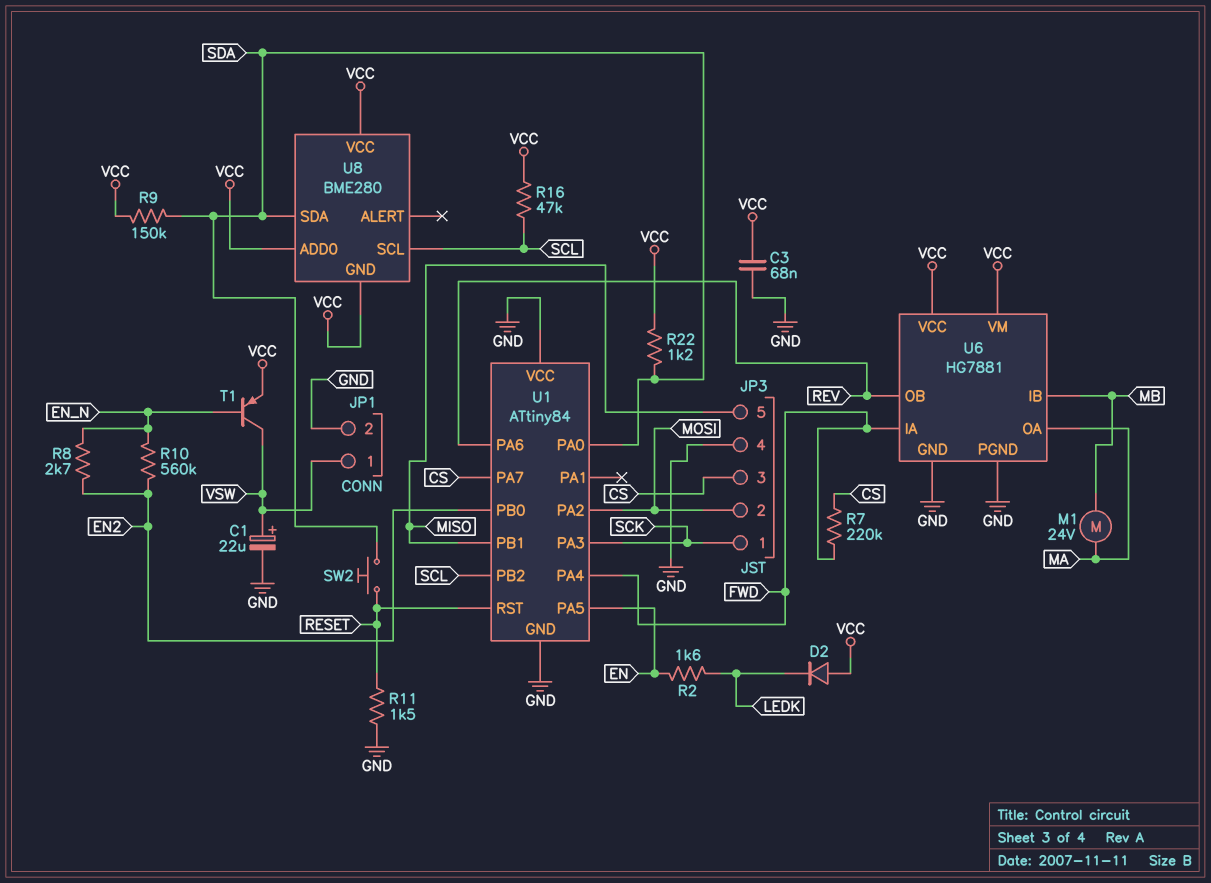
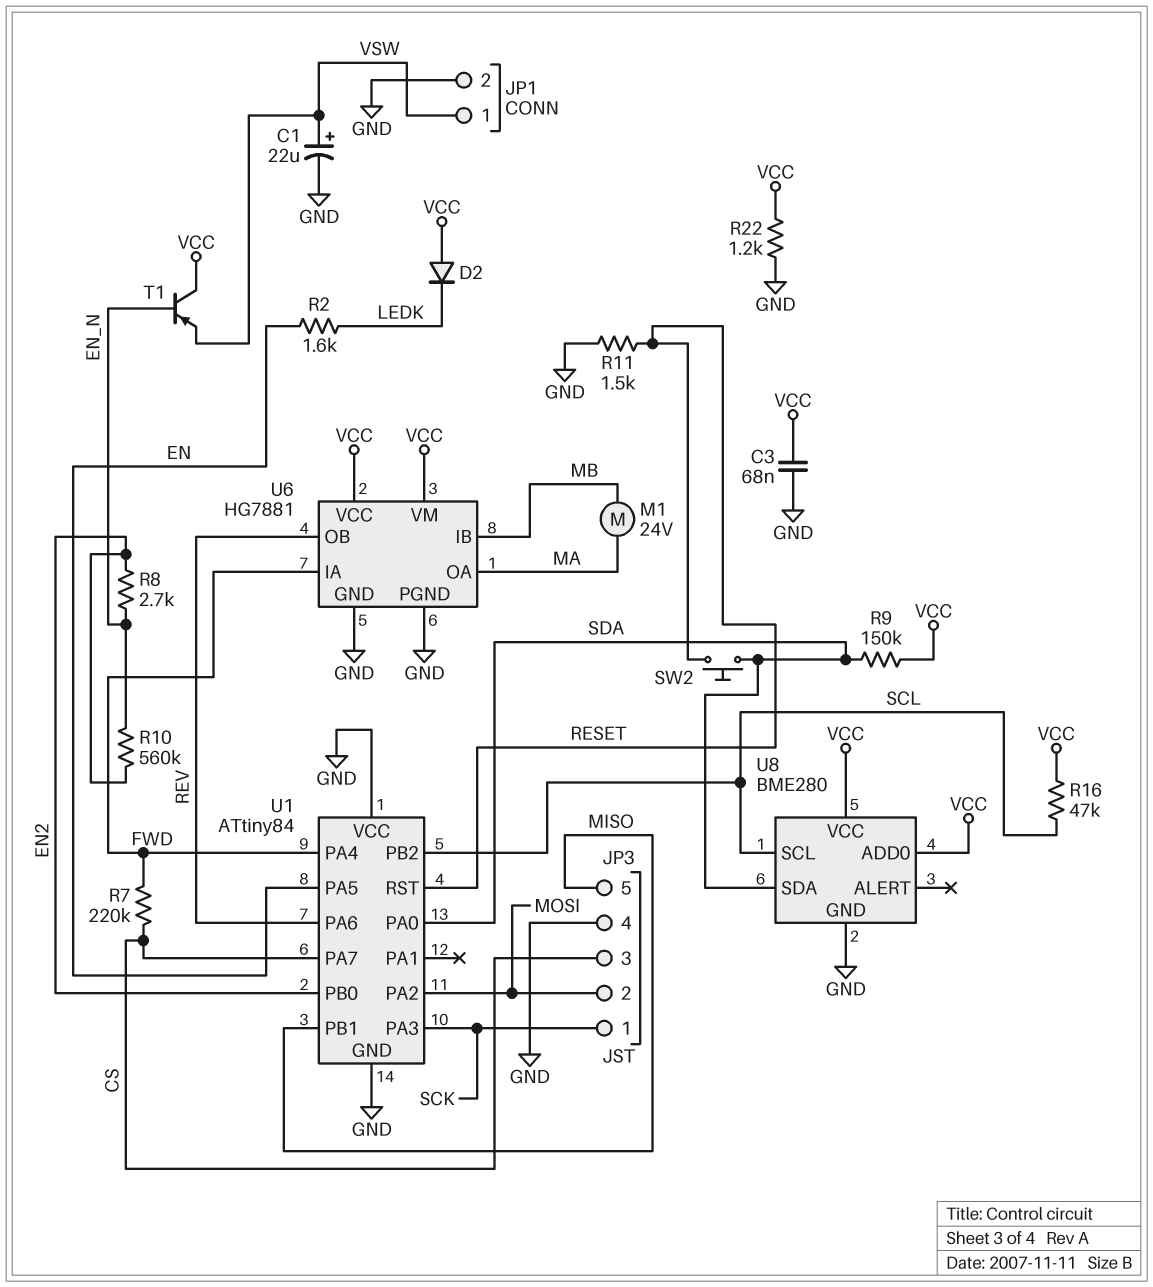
R22: 1.2k (SDA, VCC) -> 1.2k (GND, VCC)
T1: PNP (B EN_N, C VSW, E VCC) -> PNP (B EN_N, C VCC, E VSW)
U8 pin GND: VCC -> GND

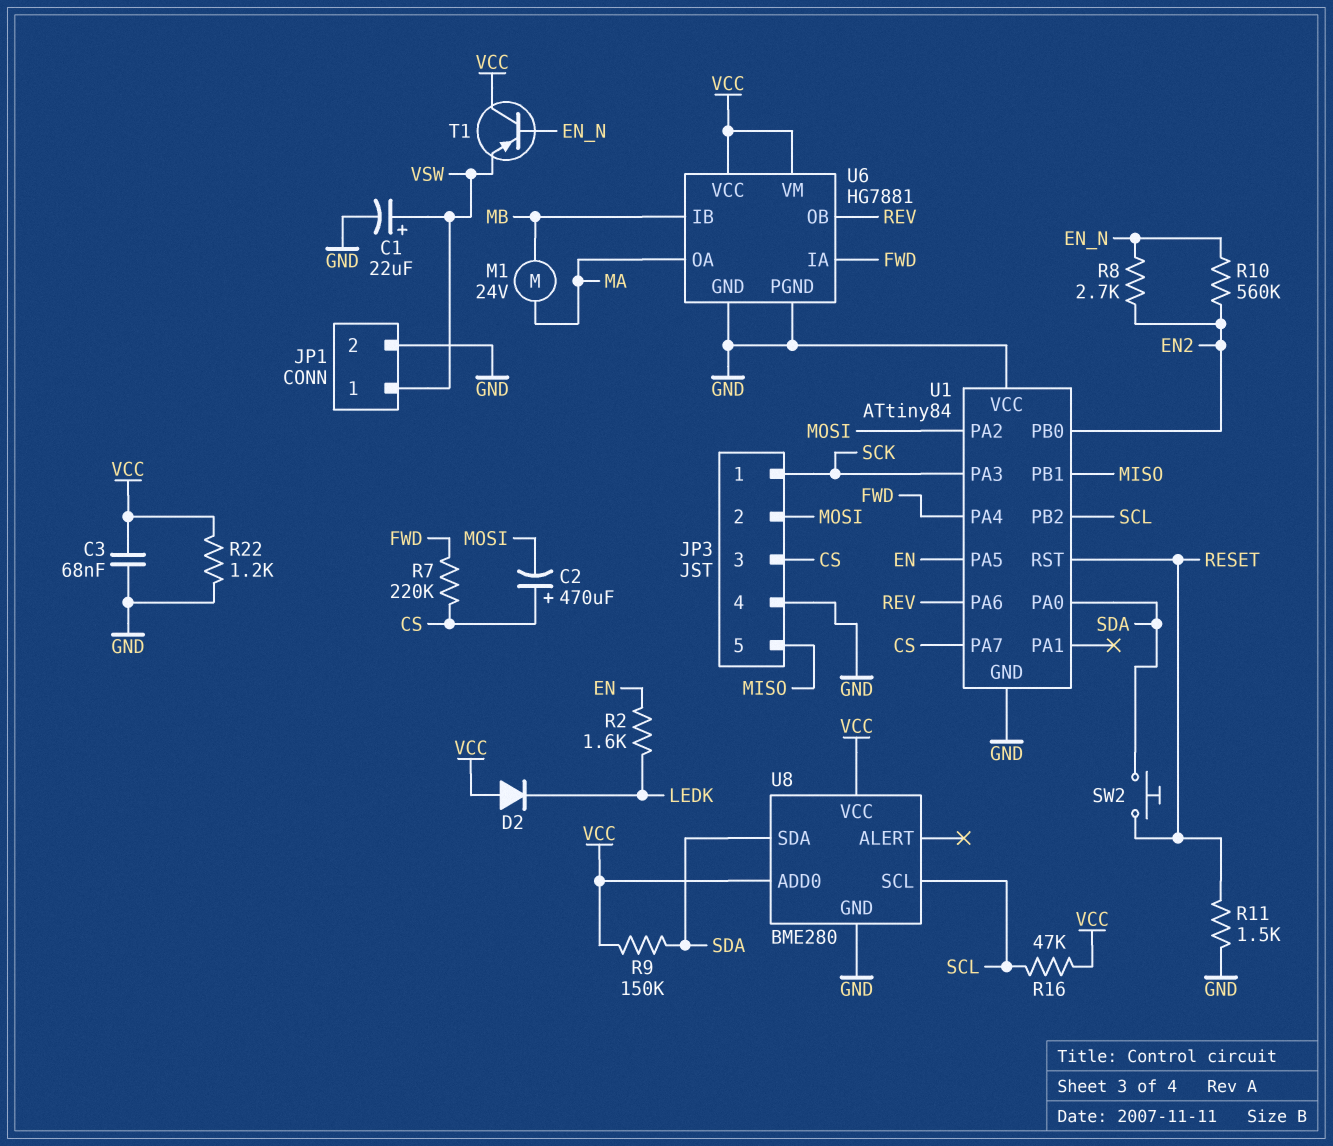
C2: none -> 470uF (plus CS, minus MOSI)

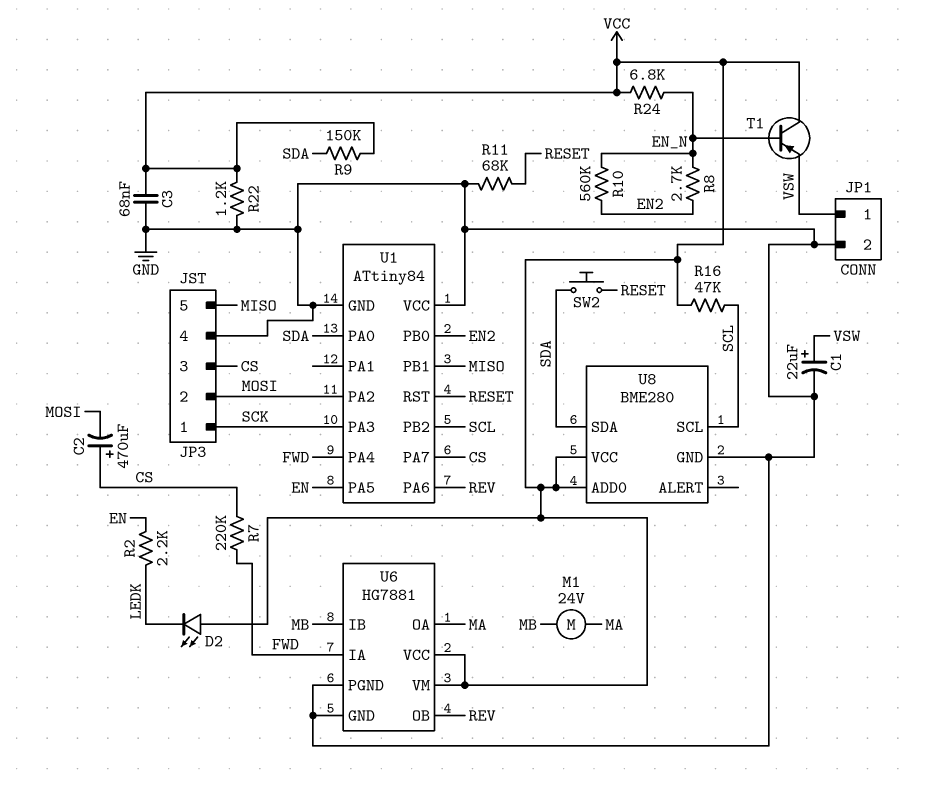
D2: diode (A VCC, K LEDK) -> LED (A VCC, K LEDK)
R2: 1.6k (EN, LEDK) -> 2.2k (EN, LEDK)
R11: 1.5k (GND, RESET) -> 68k (GND, RESET)
R24: none -> 6.8k (EN_N, VCC)

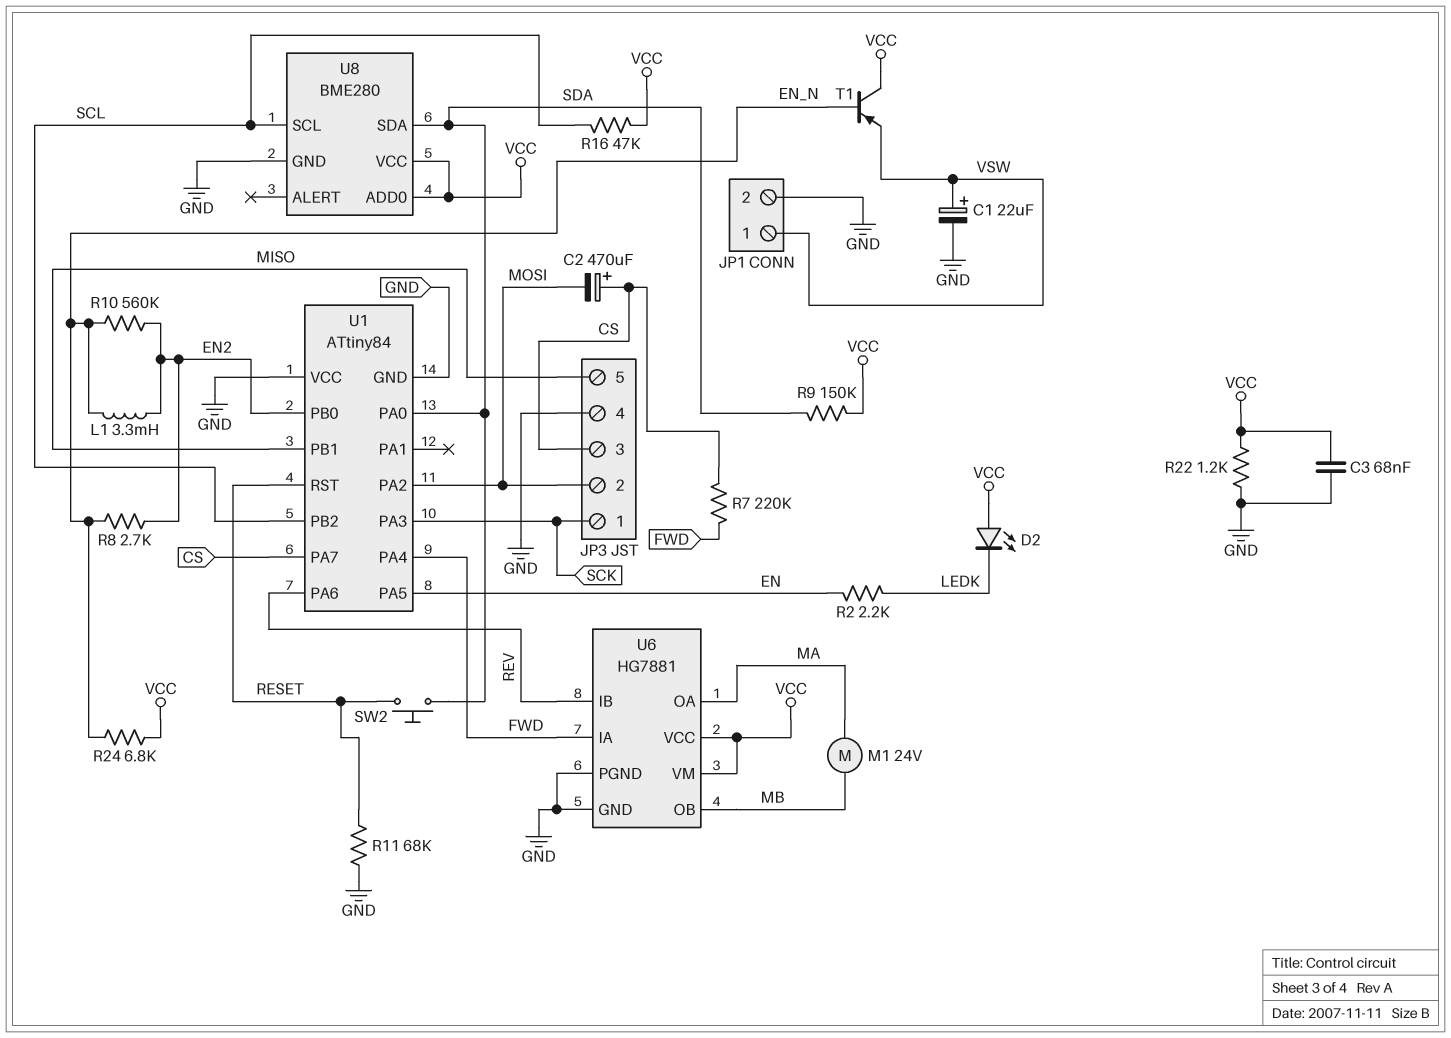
L1: none -> 3.3mH (EN2, EN_N)
U6 pin IB: MB -> REV
U6 pin OB: REV -> MB

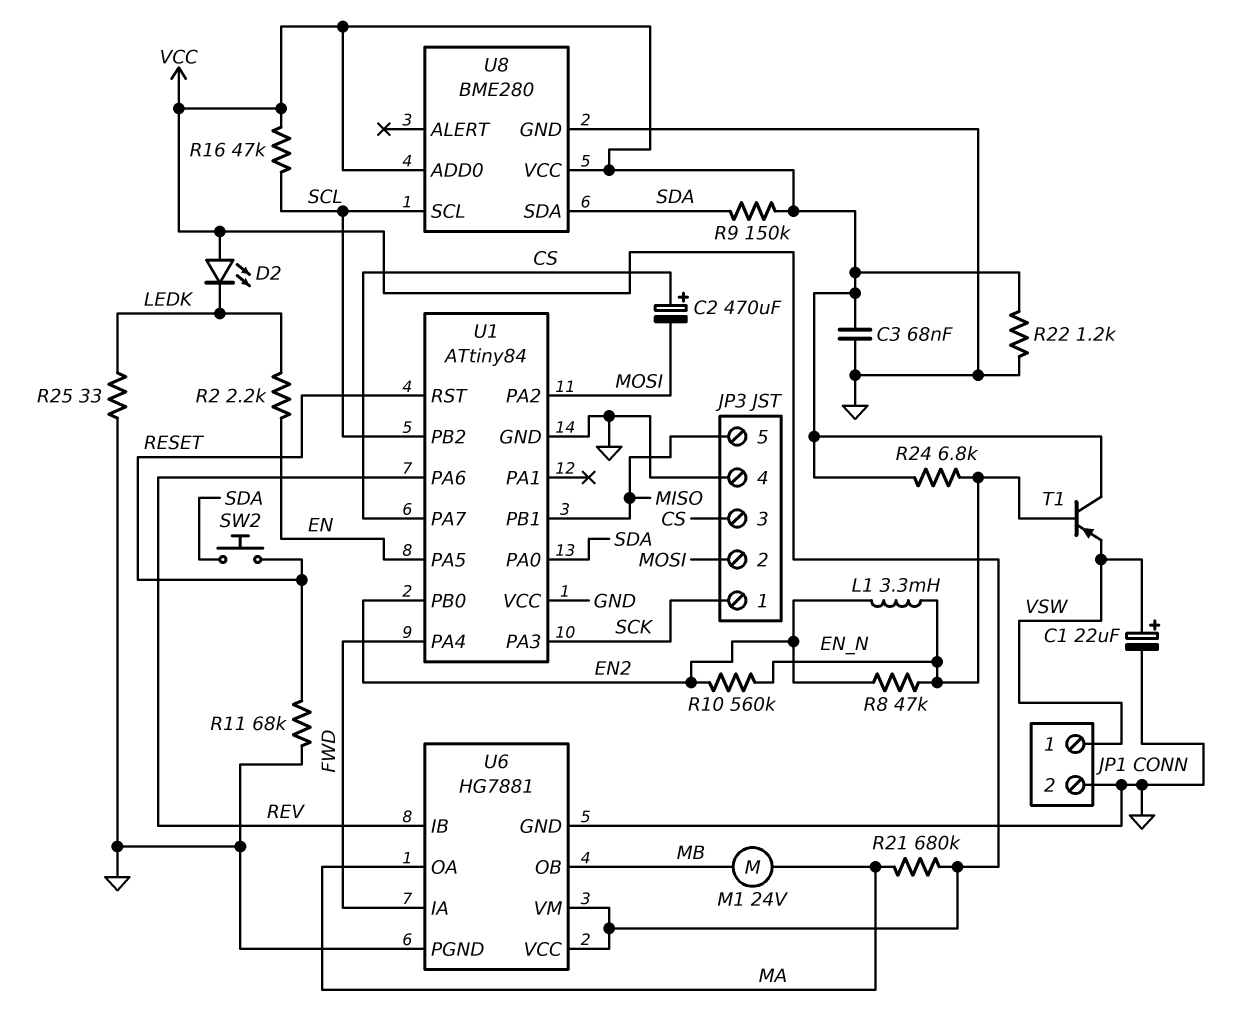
R7: 220k (CS, FWD) -> none
R8: 2.7k (EN2, EN_N) -> 47k (EN2, EN_N)
R21: none -> 680k (MA, VCC)
R25: none -> 33 (GND, LEDK)

